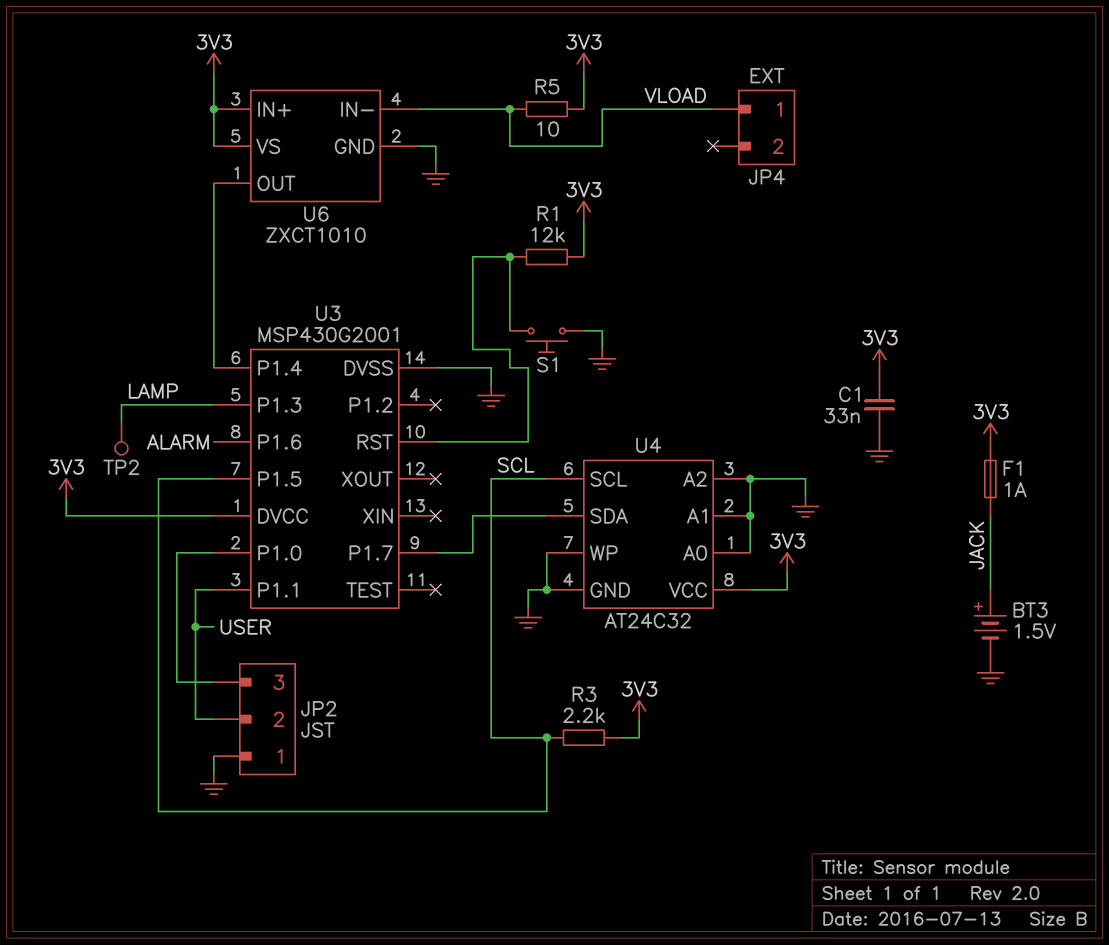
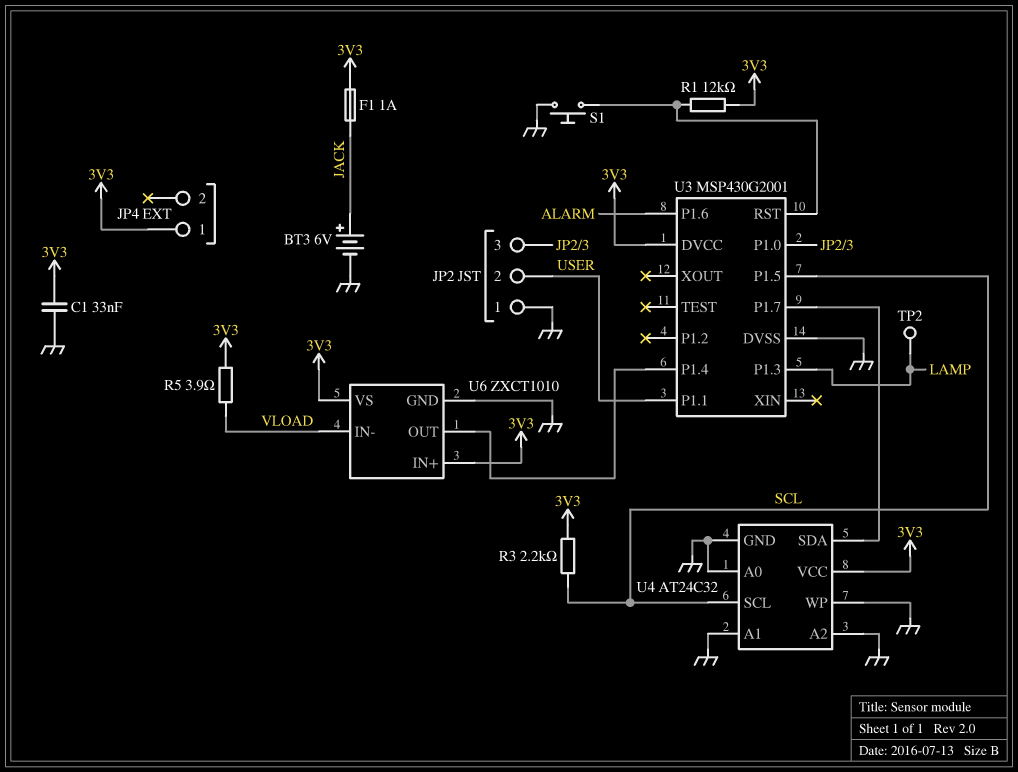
BT3: 1.5V (plus JACK, minus GND) -> 6V (plus JACK, minus GND)
JP4 pin 1: VLOAD -> 3V3
R5: 10 (3V3, VLOAD) -> 3.9 (3V3, VLOAD)

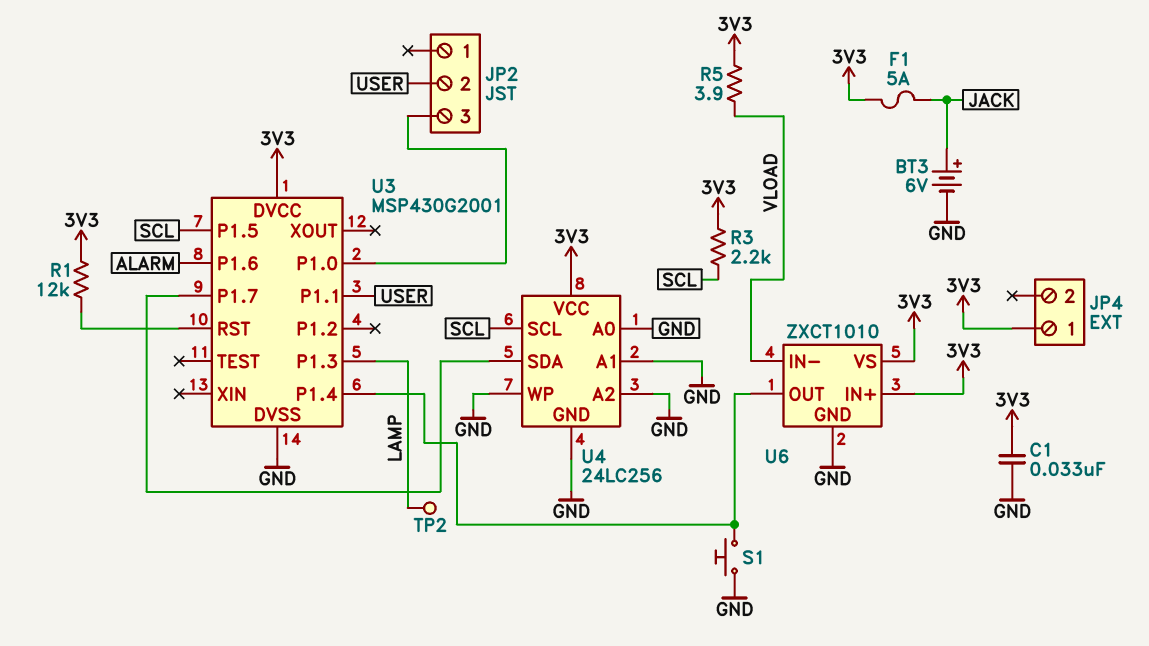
F1: 1A (3V3, JACK) -> 5A (3V3, JACK)
JP2 pin 1: GND -> none
S1: button (GND, U3/RST) -> button (GND, U3/P1.4)
U4: AT24C32 -> 24LC256

